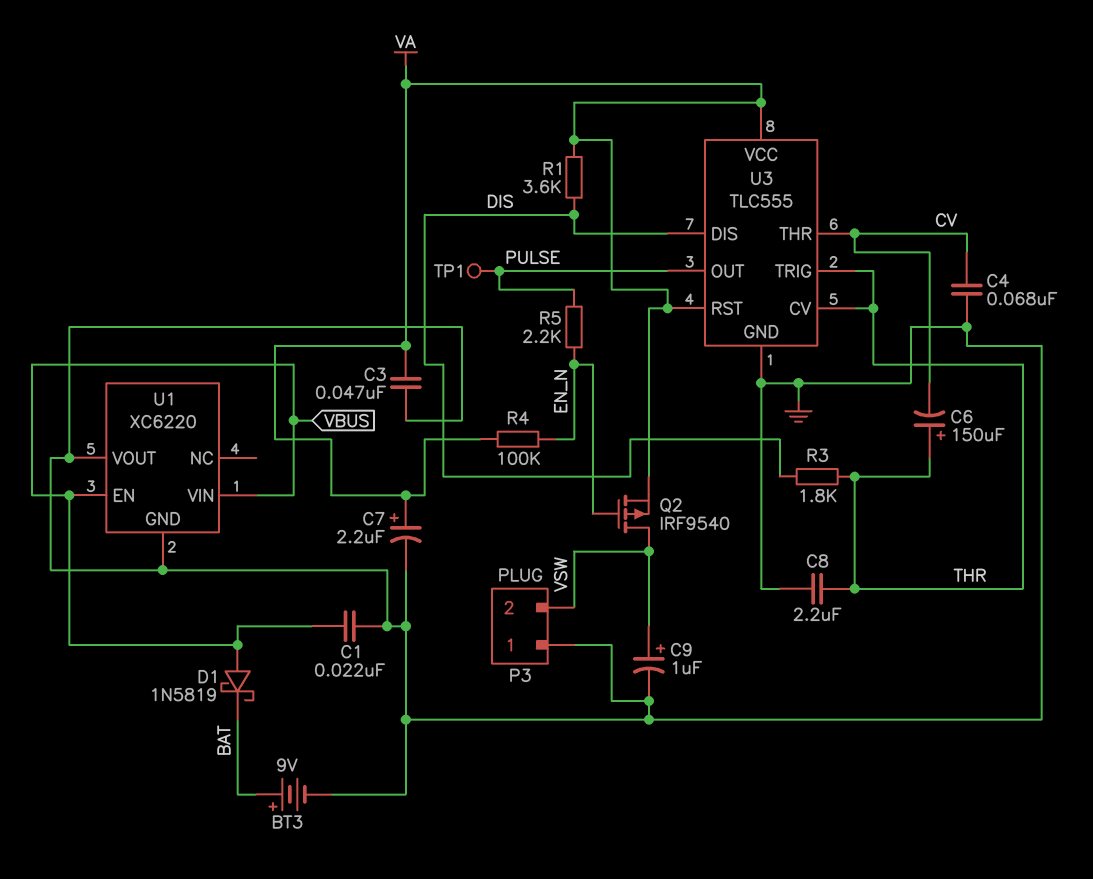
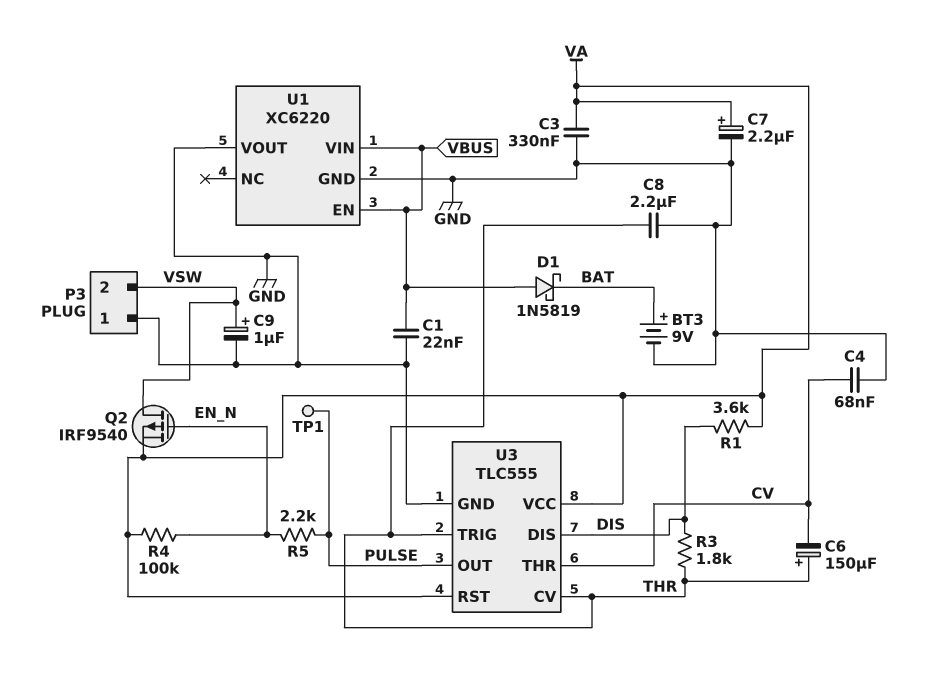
C3: 47nF (GND, VA) -> 330nF (GND, VA)

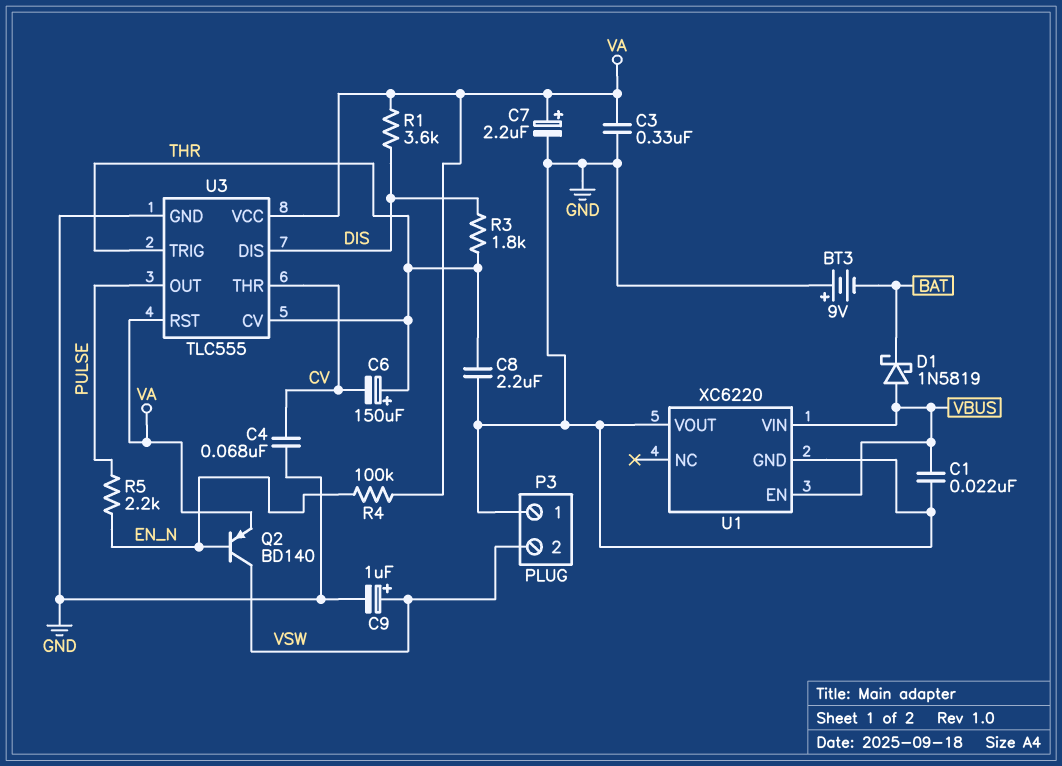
BT3: 9V (plus BAT, minus GND) -> 9V (plus GND, minus BAT)
Q2: PMOS IRF9540 (G EN_N, D VSW, S VA) -> PNP BD140 (B EN_N, C VSW, E VA)
TP1: test point (PULSE) -> none

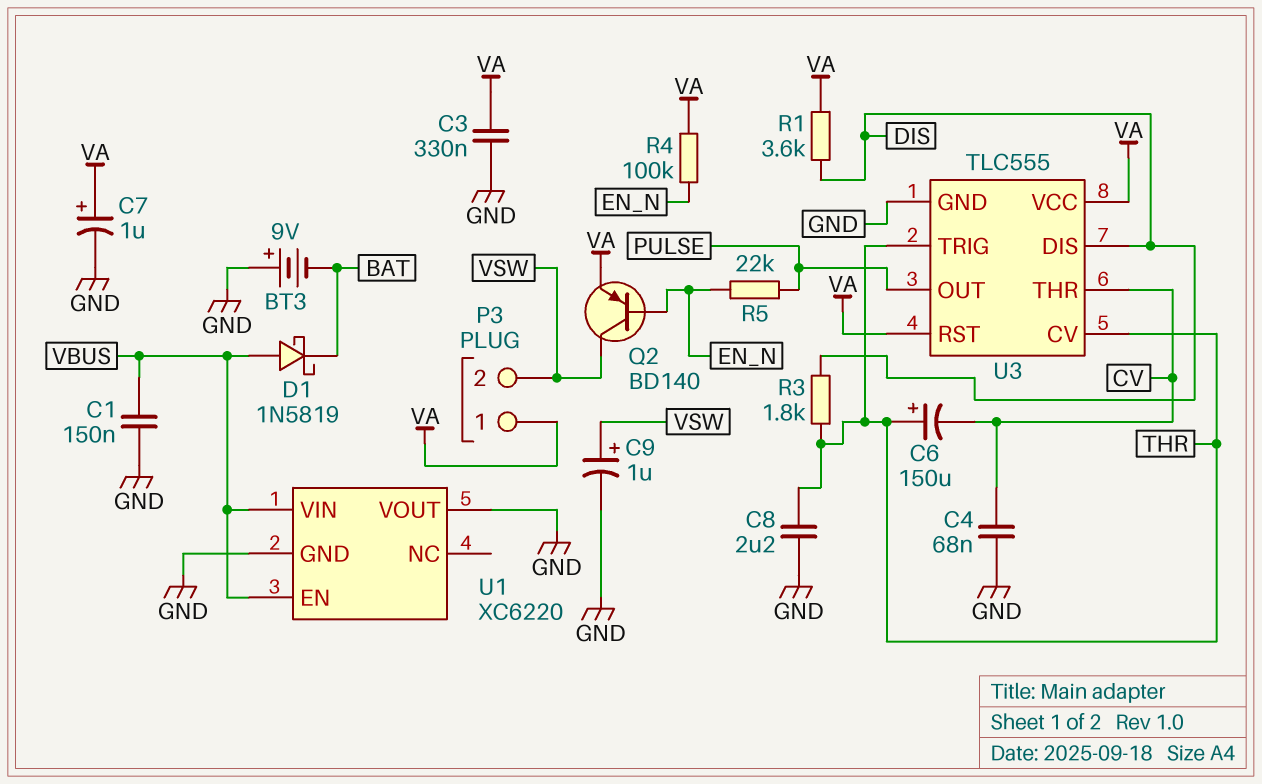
C1: 22nF (GND, VBUS) -> 150nF (GND, VBUS)
C7: 2.2uF (plus VA, minus GND) -> 1uF (plus VA, minus GND)
P3 pin 1: GND -> VA
R5: 2.2k (EN_N, PULSE) -> 22k (EN_N, PULSE)

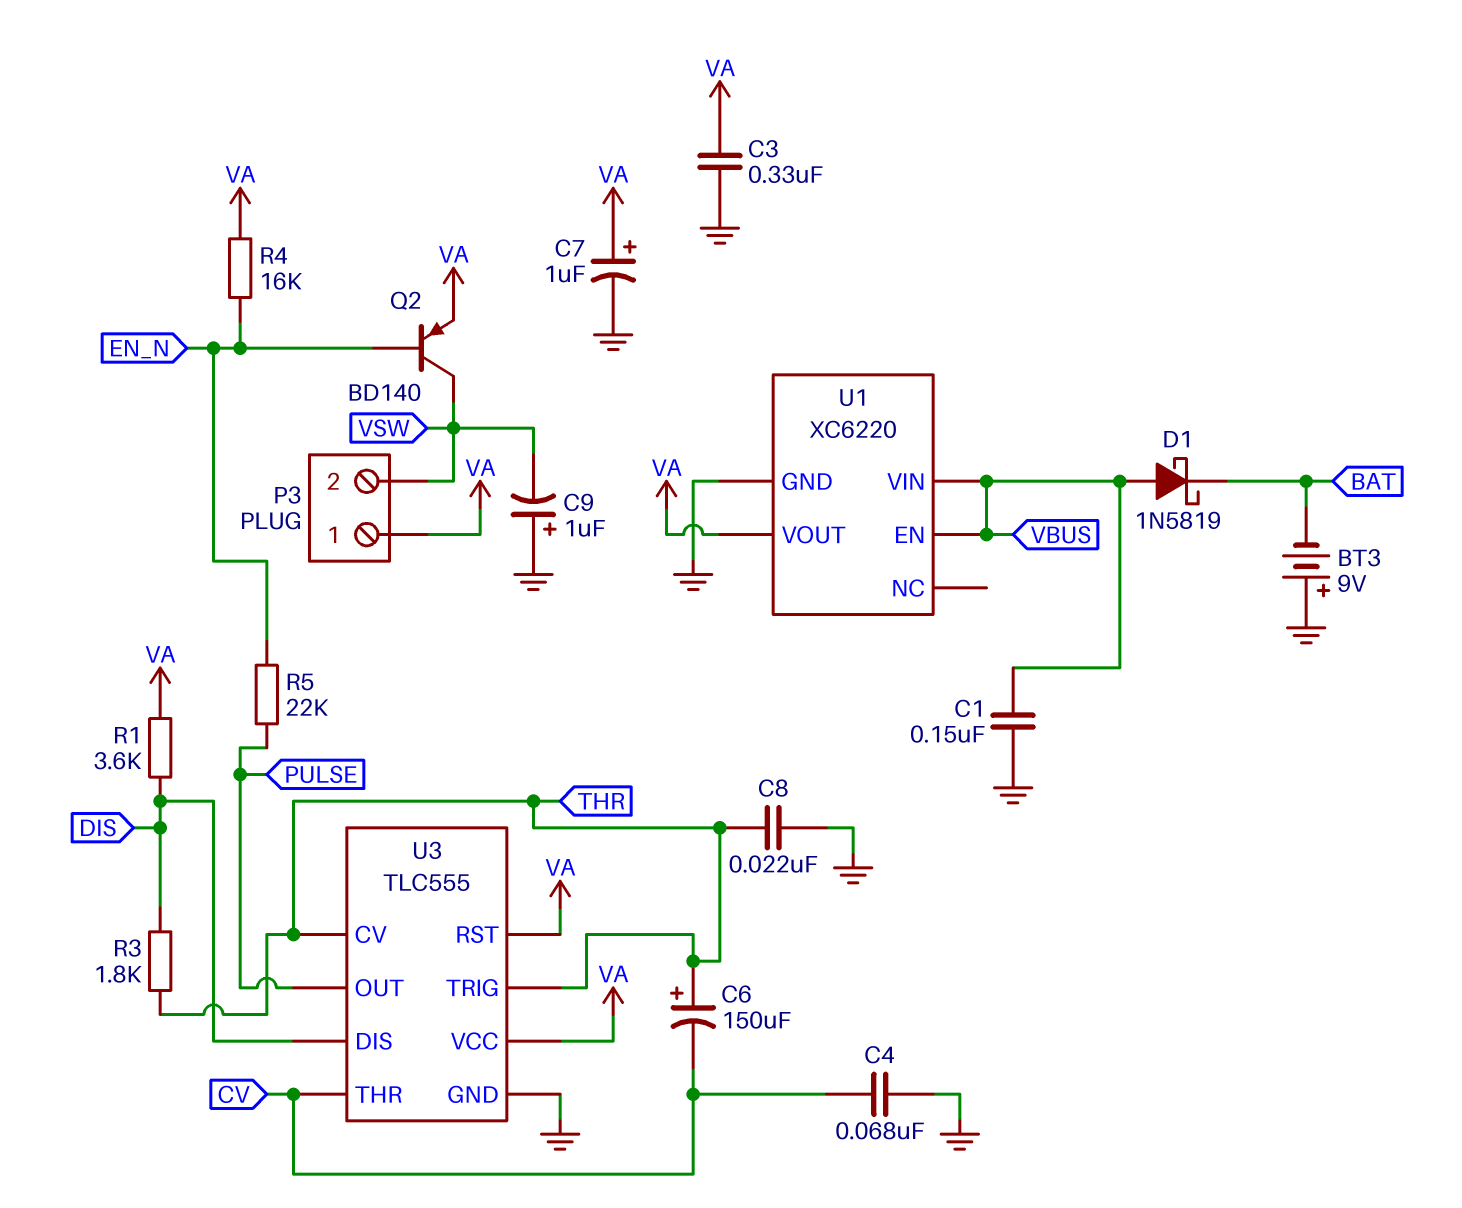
C8: 2.2uF (GND, THR) -> 22nF (GND, THR)
C9: 1uF (plus VSW, minus GND) -> 1uF (plus GND, minus VSW)
R4: 100k (EN_N, VA) -> 16k (EN_N, VA)
U1 pin VOUT: GND -> VA

